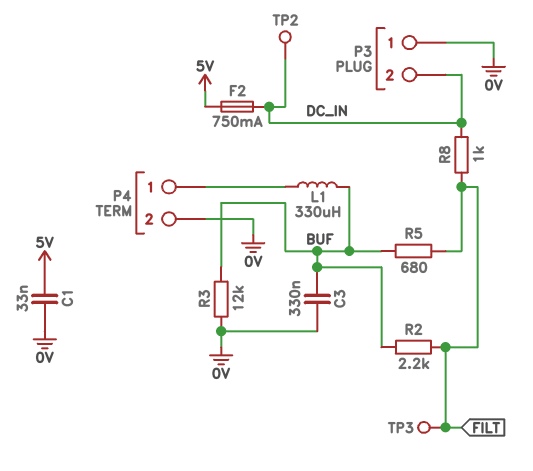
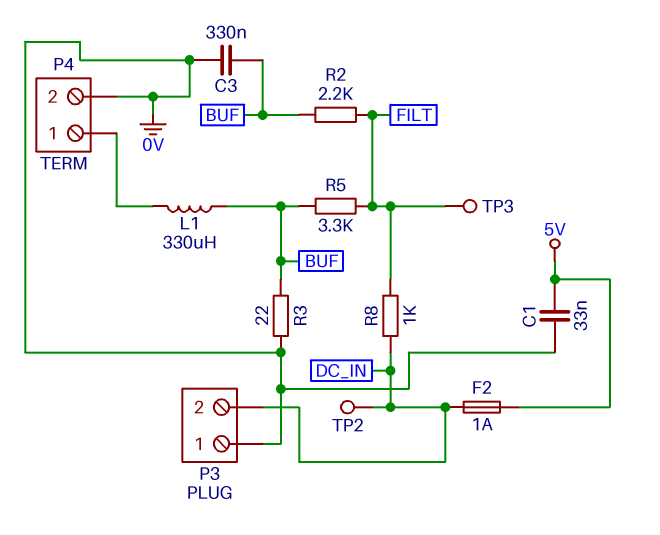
F2: 750mA (5V, DC_IN) -> 1A (5V, DC_IN)
R3: 12k (0V, BUF) -> 22 (0V, BUF)
R5: 680 (BUF, FILT) -> 3.3k (BUF, FILT)

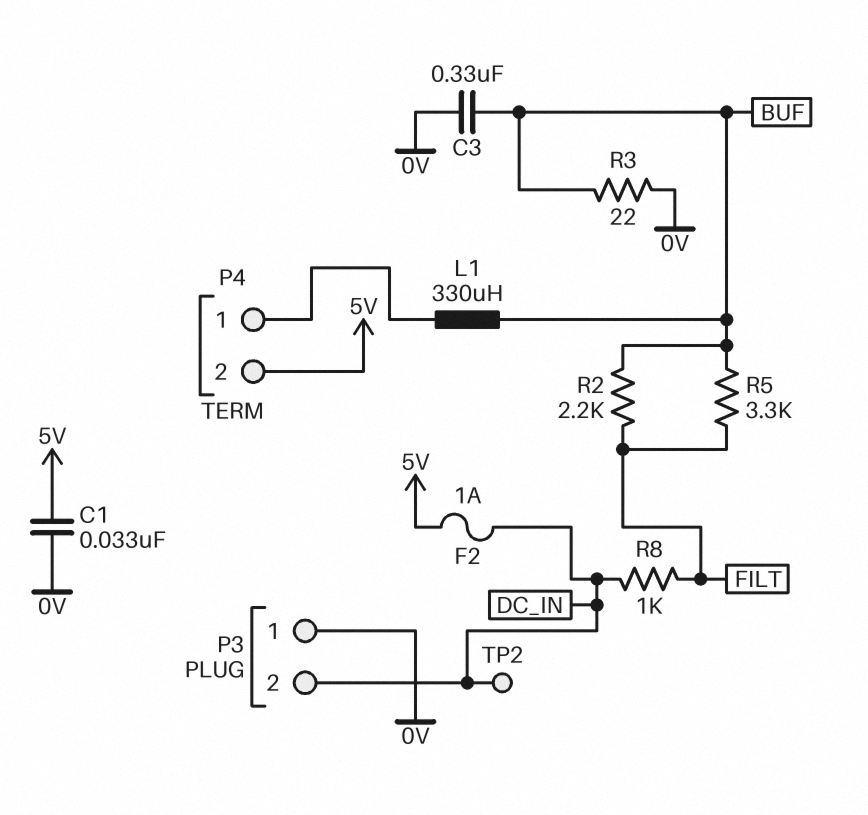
P4 pin 2: 0V -> 5V
TP3: test point (FILT) -> none

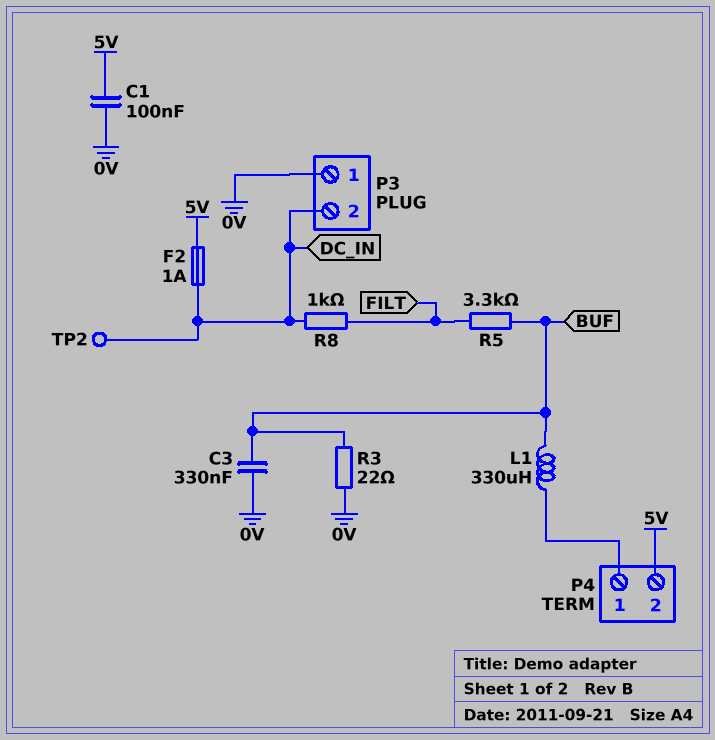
C1: 33nF (0V, 5V) -> 100nF (0V, 5V)
R2: 2.2k (BUF, FILT) -> none

